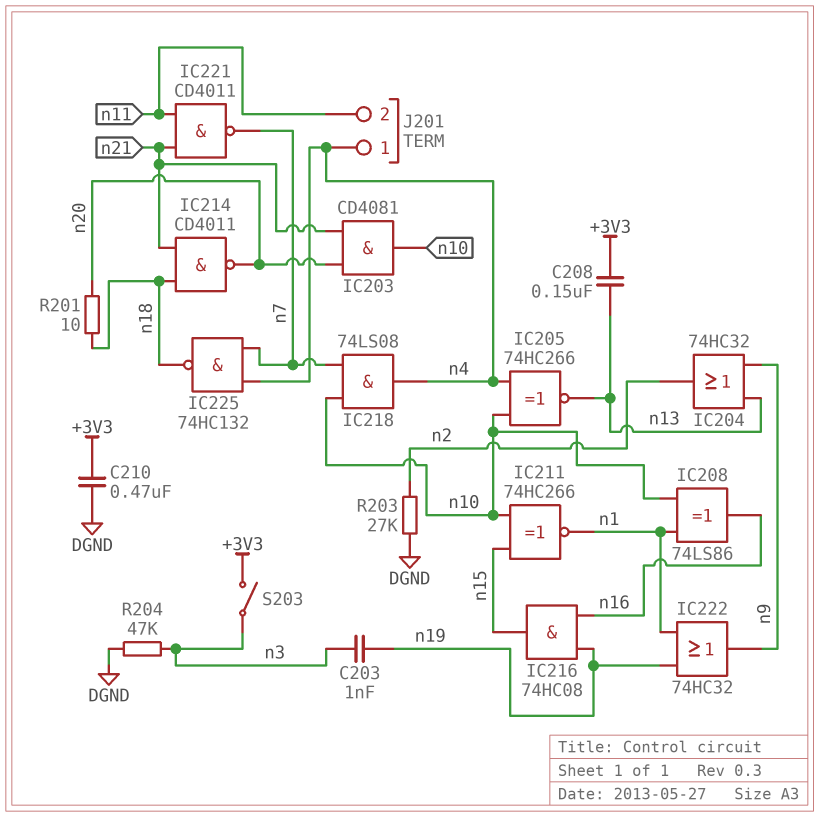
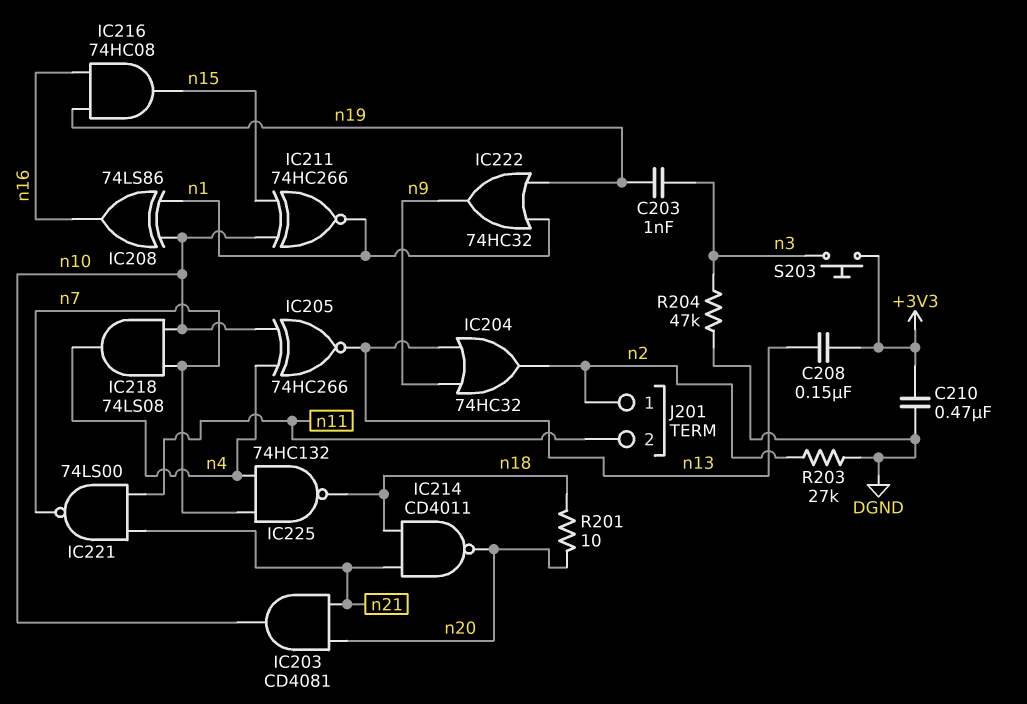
IC221: NAND CD4011 (in n11, in n21, out n7) -> NAND 74LS00 (in n11, in n21, out n7)
J201 pin 1: n4 -> n2
S203: switch (+3V3, n3) -> button (+3V3, n3)

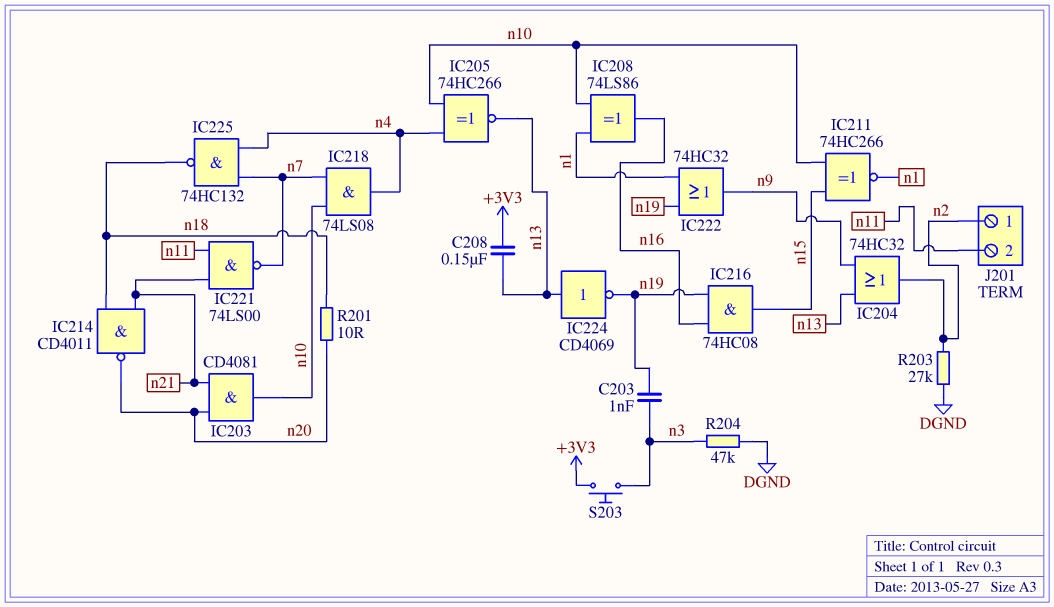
C210: 470nF (+3V3, DGND) -> none
IC224: none -> NOT CD4069 (in n13, out n19)

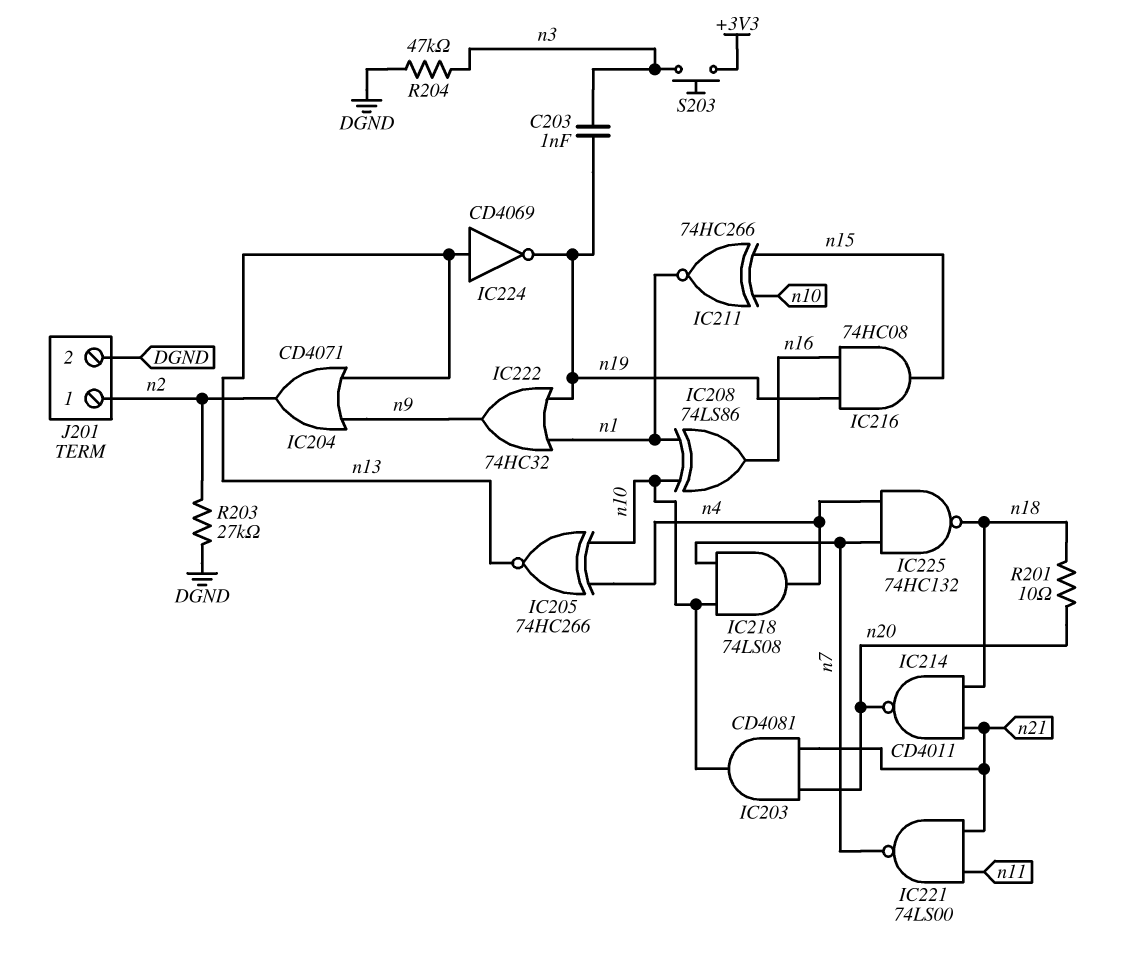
C208: 150nF (+3V3, n13) -> none
IC204: OR 74HC32 (in n9, in n13, out n2) -> OR CD4071 (in n9, in n13, out n2)
J201 pin 2: n11 -> DGND

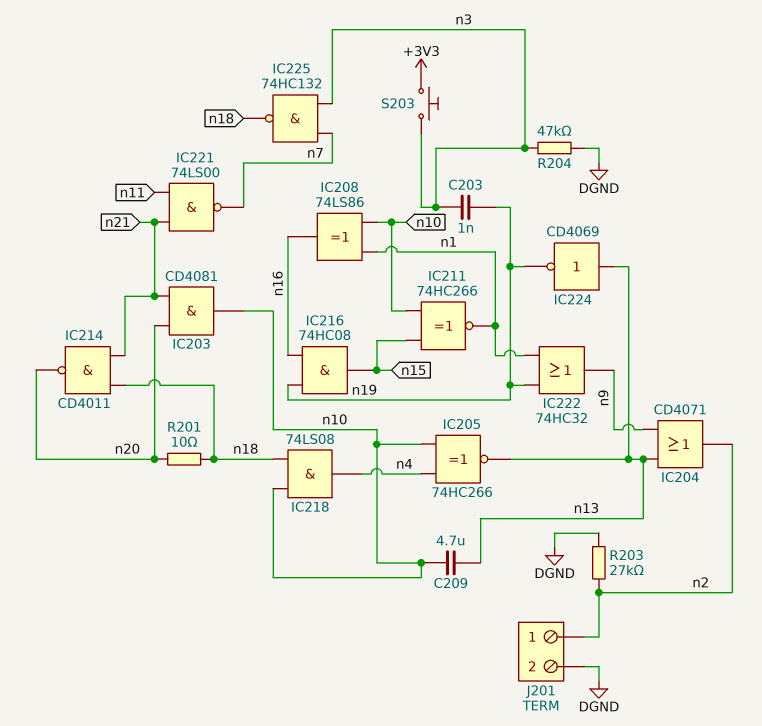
C209: none -> 4.7uF (n10, n13)
IC218: AND 74LS08 (in n7, in n10, out n4) -> AND 74LS08 (in n10, in n18, out n4)
IC225: NAND 74HC132 (in n4, in n7, out n18) -> NAND 74HC132 (in n3, in n7, out n18)

